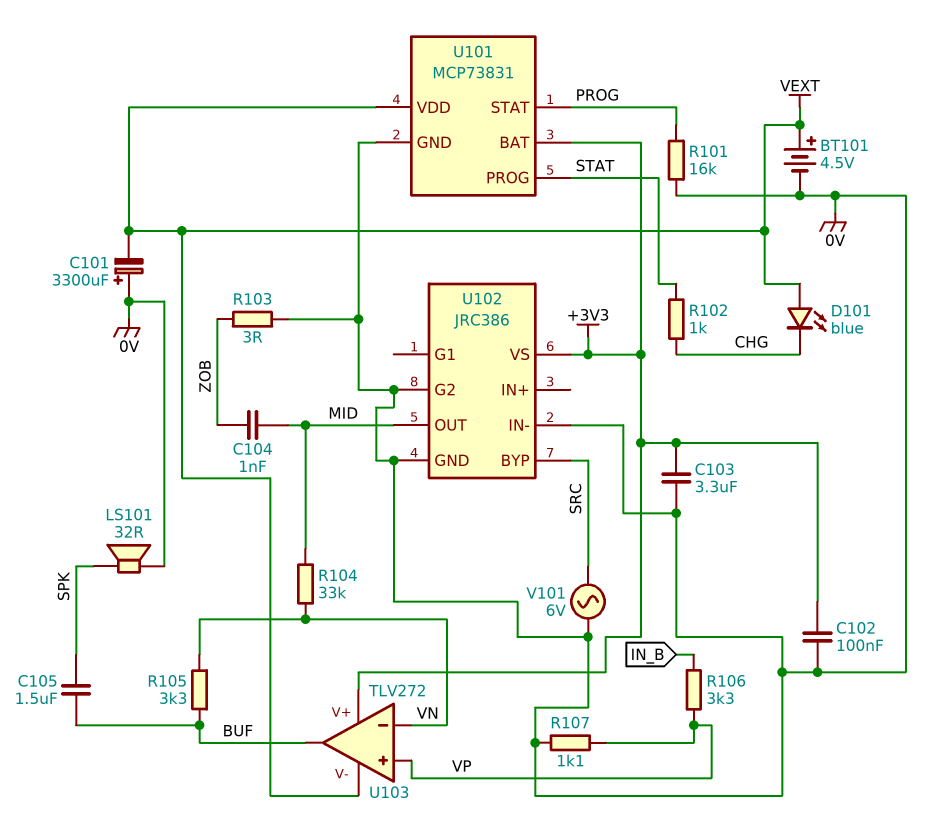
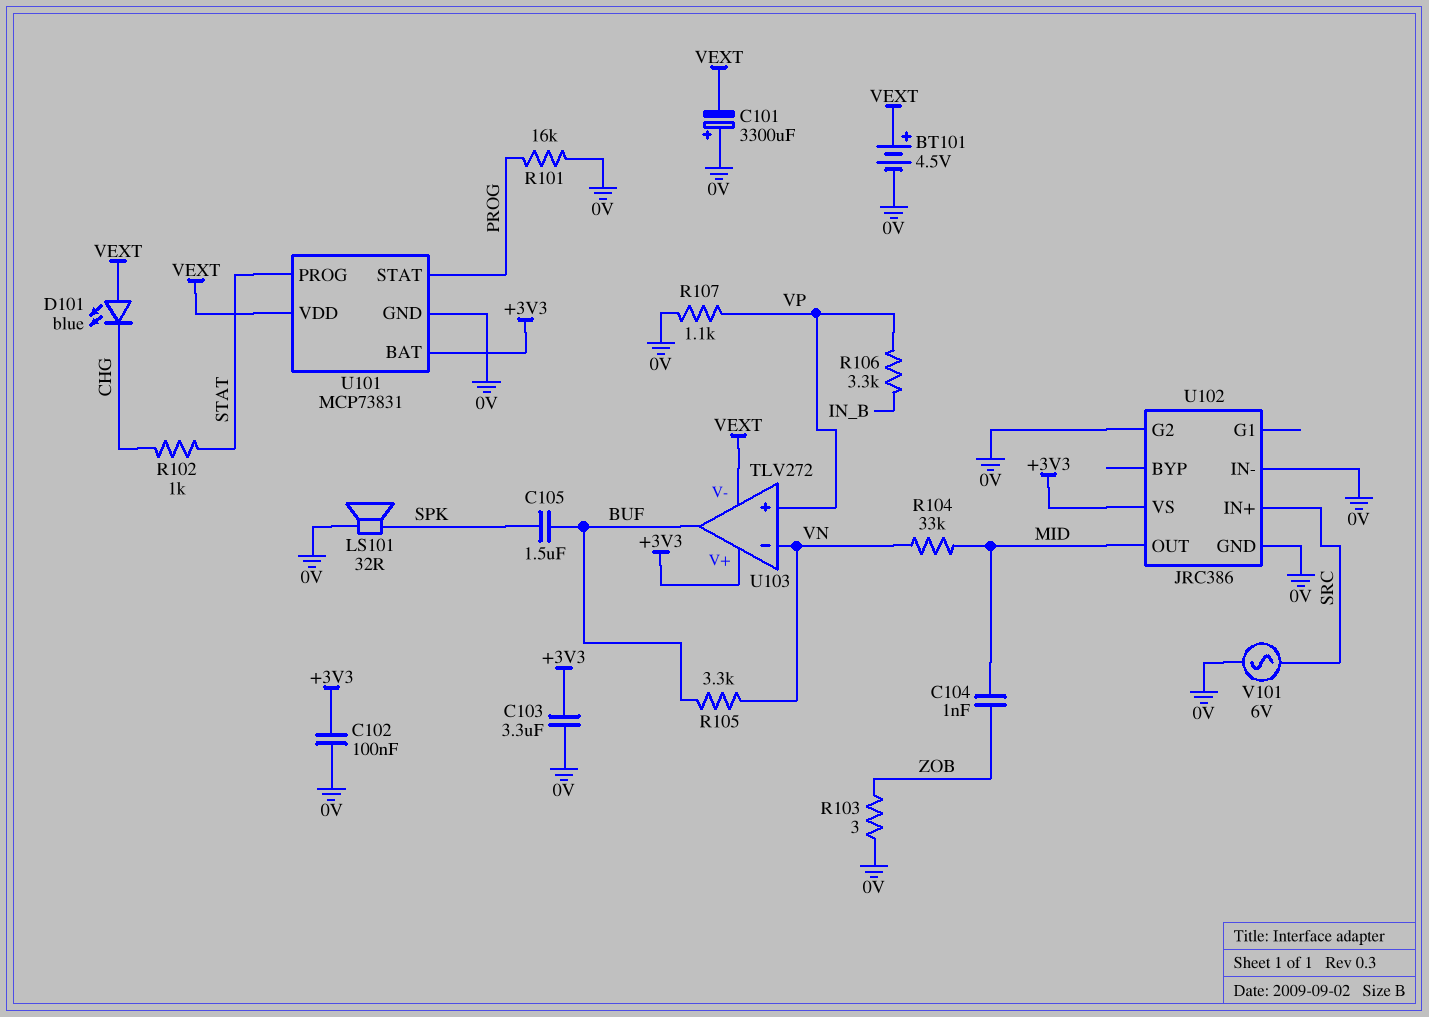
U102 pin BYP: SRC -> none
U102 pin IN+: none -> SRC

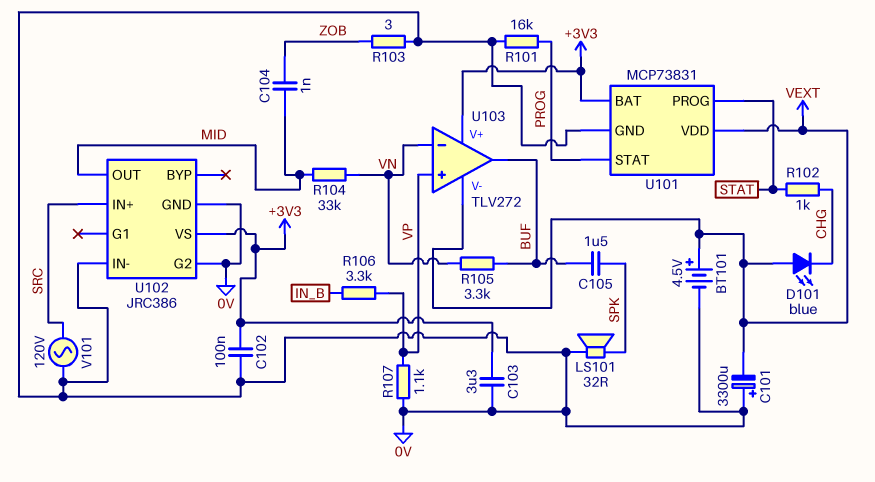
V101: AC 6V (0V, SRC) -> AC 120V (0V, SRC)

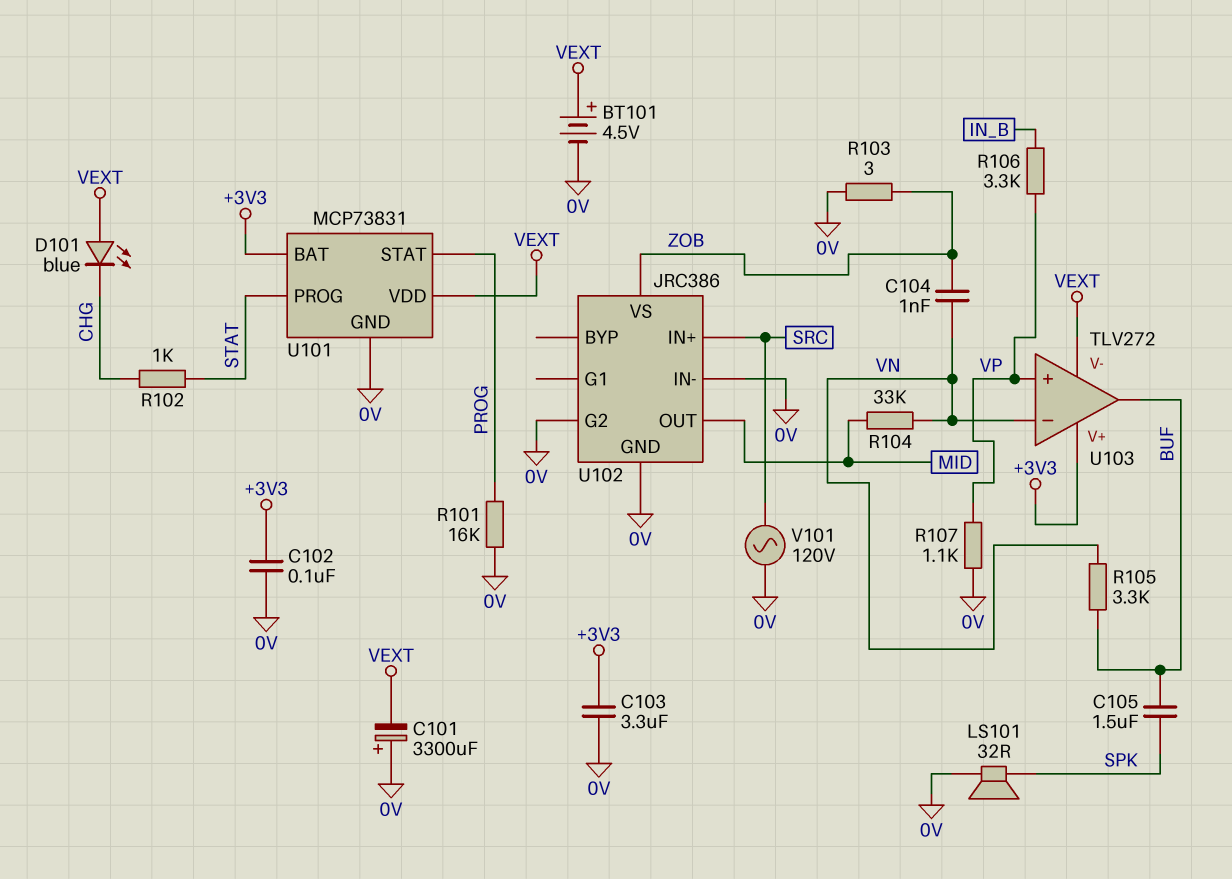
C104: 1nF (MID, ZOB) -> 1nF (VN, ZOB)
U102 pin VS: +3V3 -> ZOB

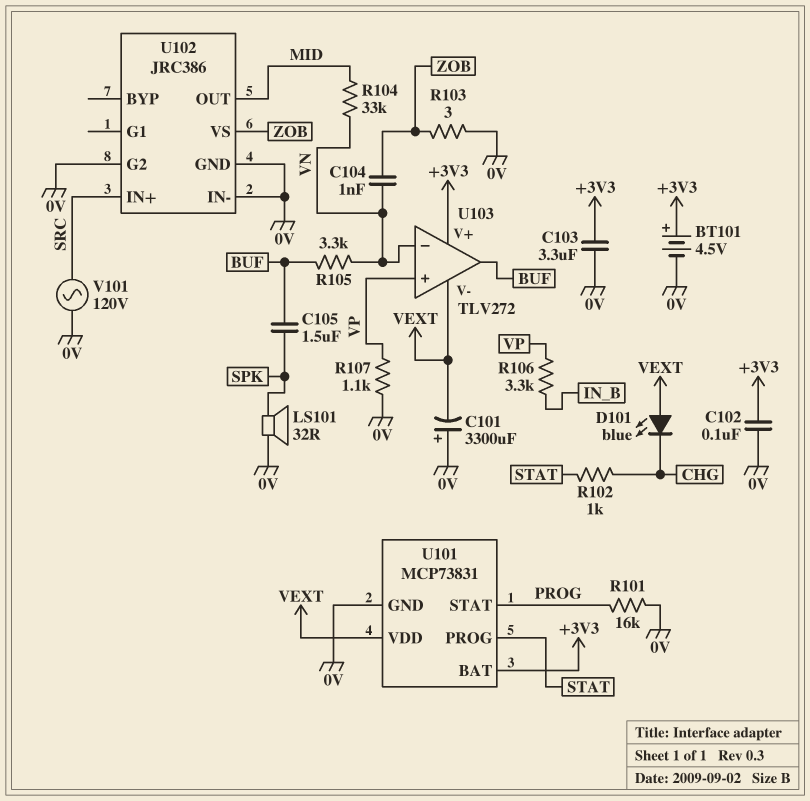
BT101: 4.5V (plus VEXT, minus 0V) -> 4.5V (plus +3V3, minus 0V)

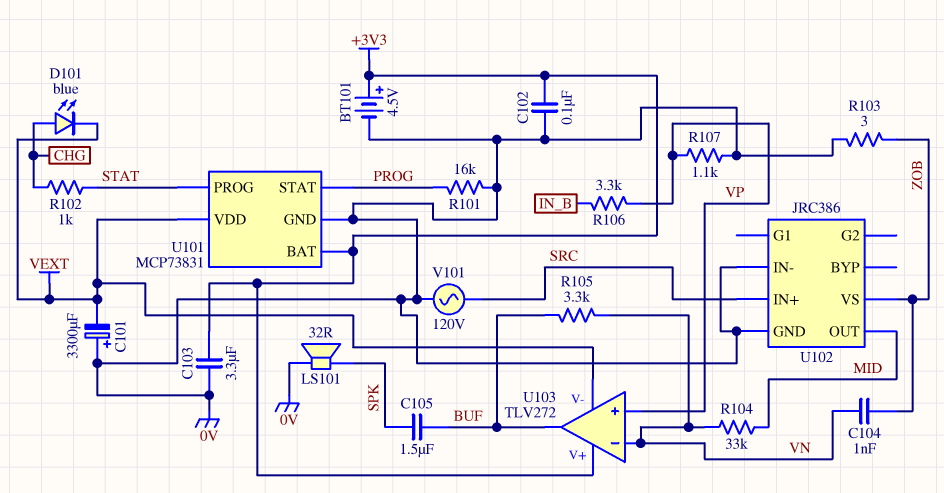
D101: LED blue (A VEXT, K CHG) -> LED blue (A CHG, K VEXT)
U102 pin G2: 0V -> none

